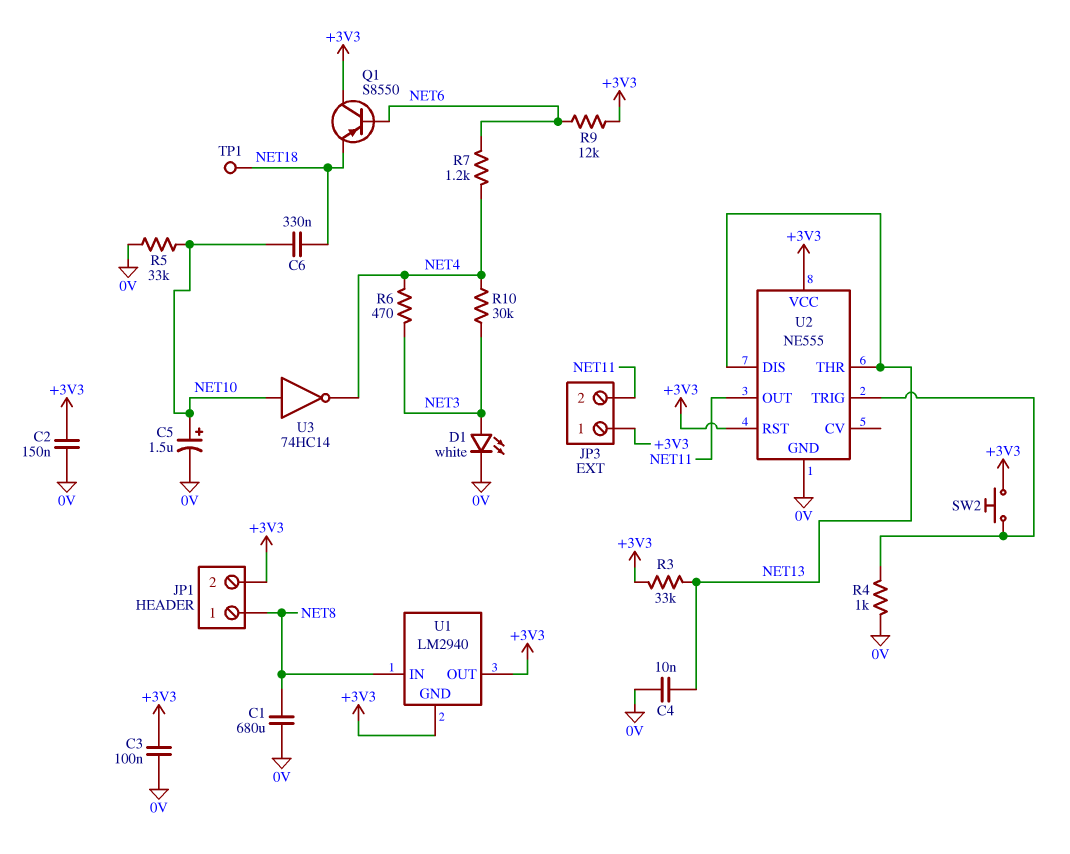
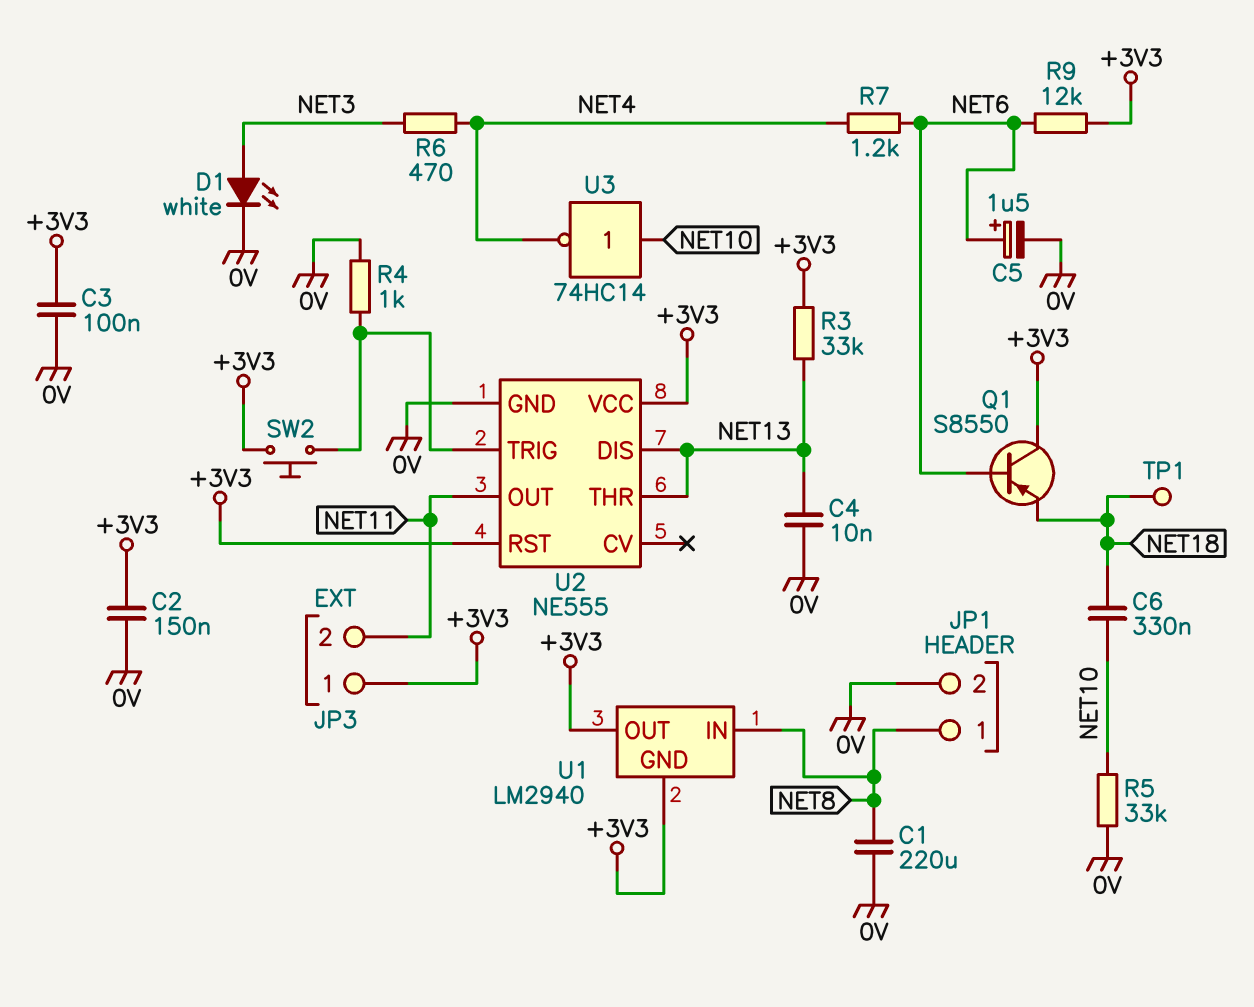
C1: 680uF (0V, NET8) -> 220uF (0V, NET8)
C5: 1.5uF (plus NET10, minus 0V) -> 1.5uF (plus NET6, minus 0V)
JP1 pin 2: +3V3 -> 0V
R10: 30k (NET3, NET4) -> none

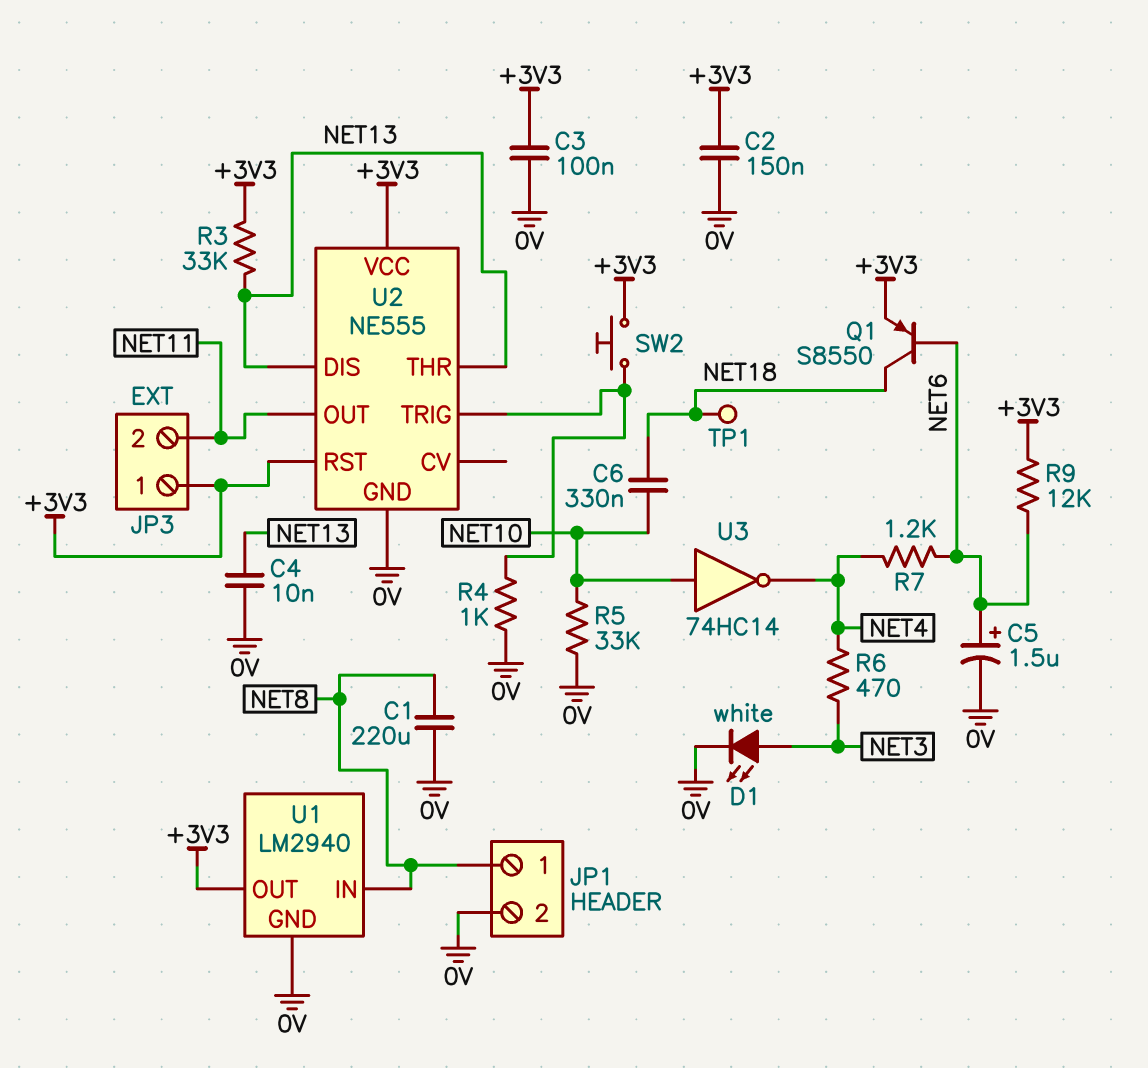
Q1: PNP S8550 (B NET6, C +3V3, E NET18) -> PNP S8550 (B NET6, C NET18, E +3V3)
U1 pin GND: +3V3 -> 0V

